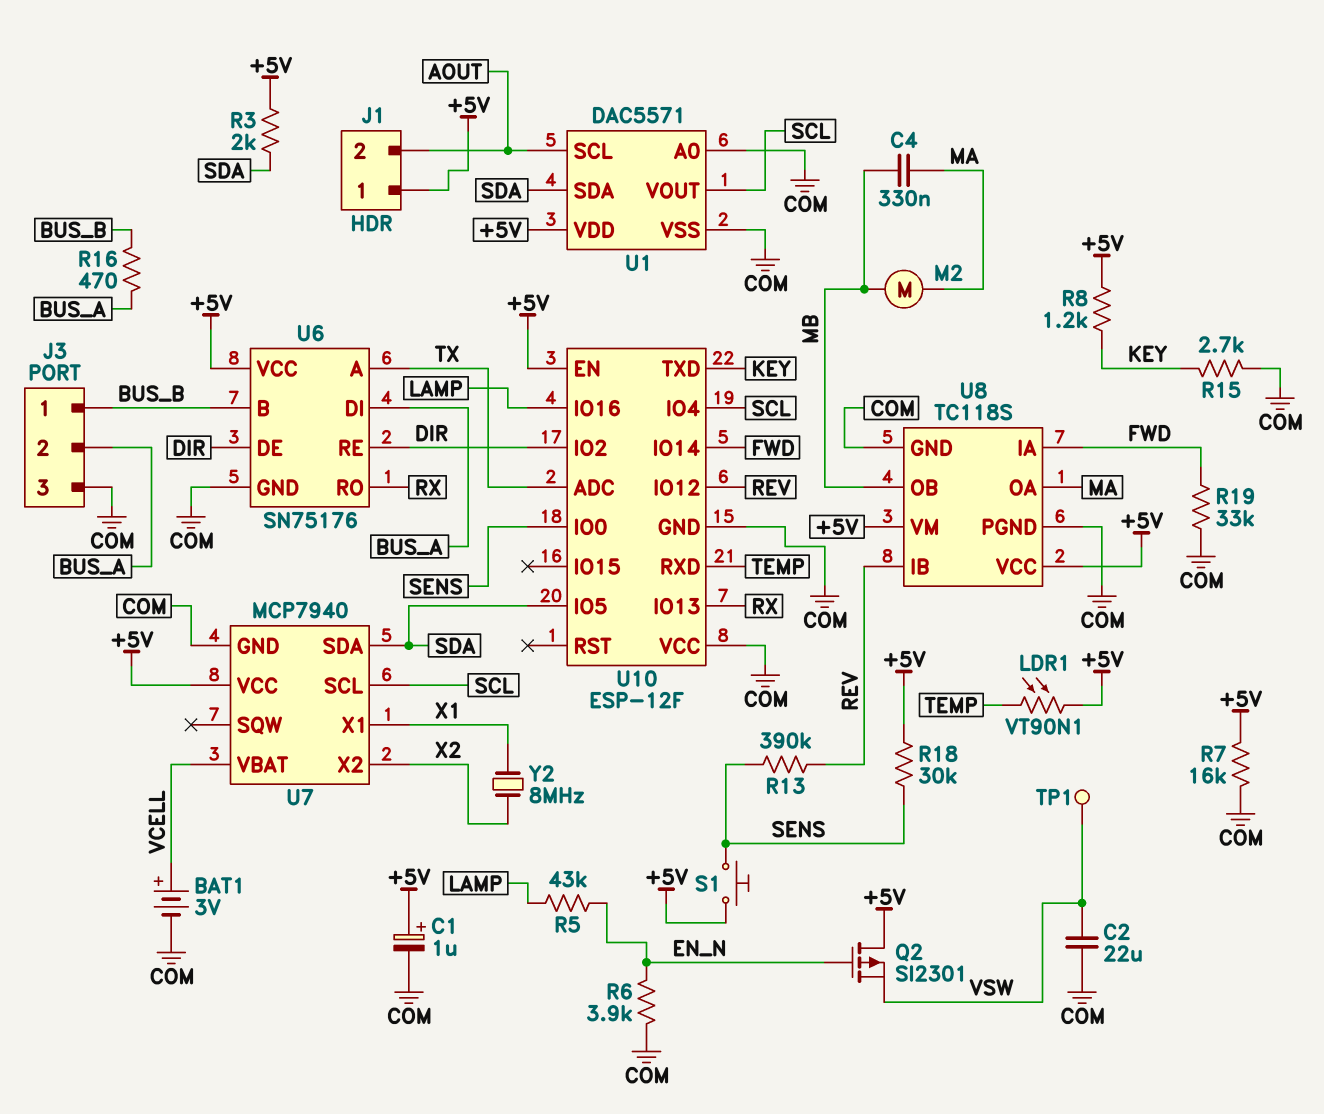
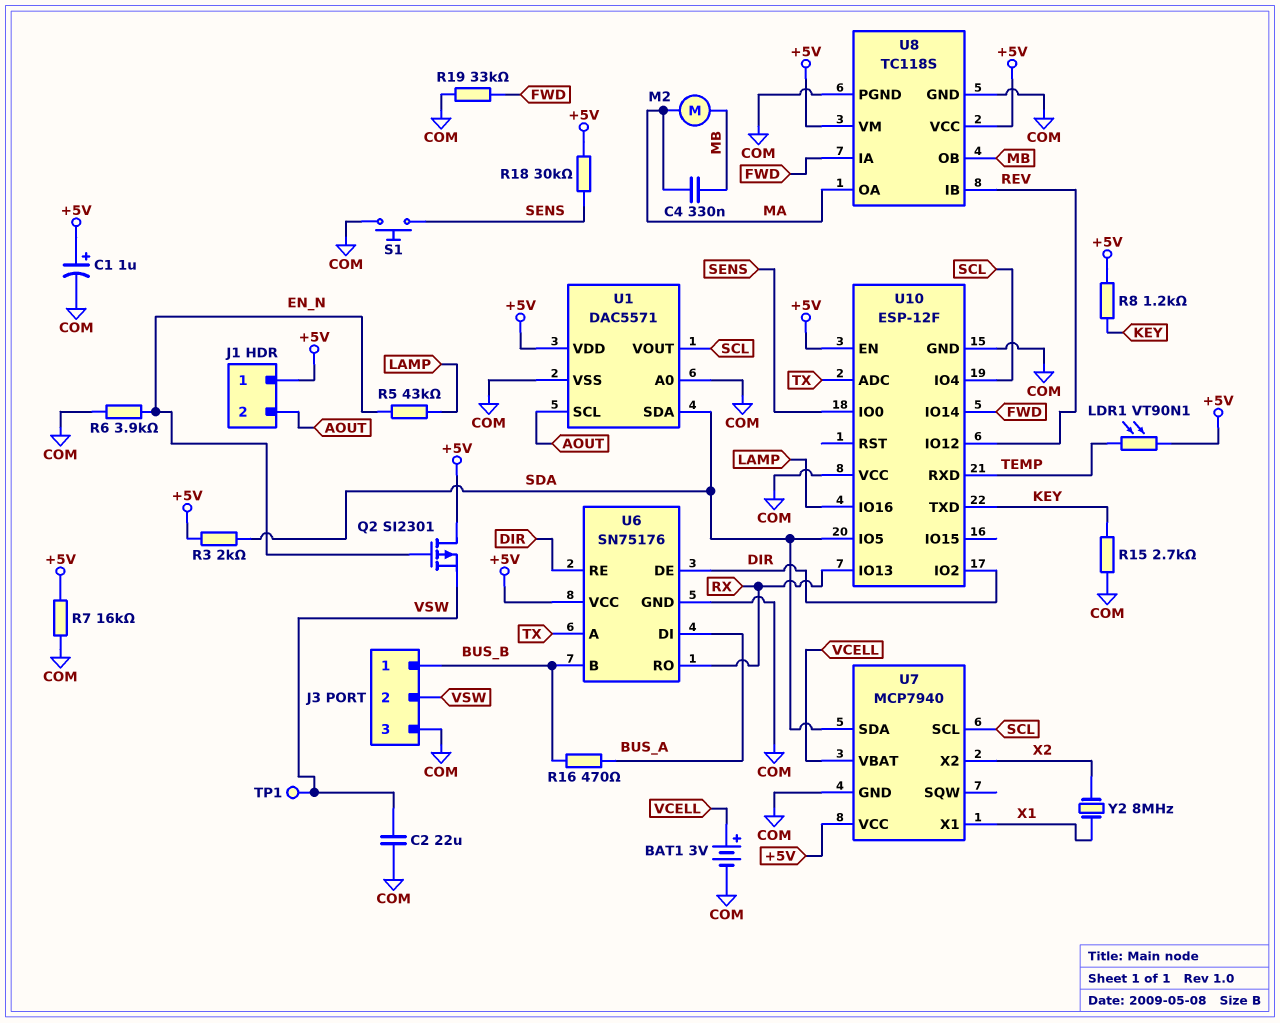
J3 pin 2: BUS_A -> VSW
R13: 390k (REV, SENS) -> none
S1: button (+5V, SENS) -> button (COM, SENS)

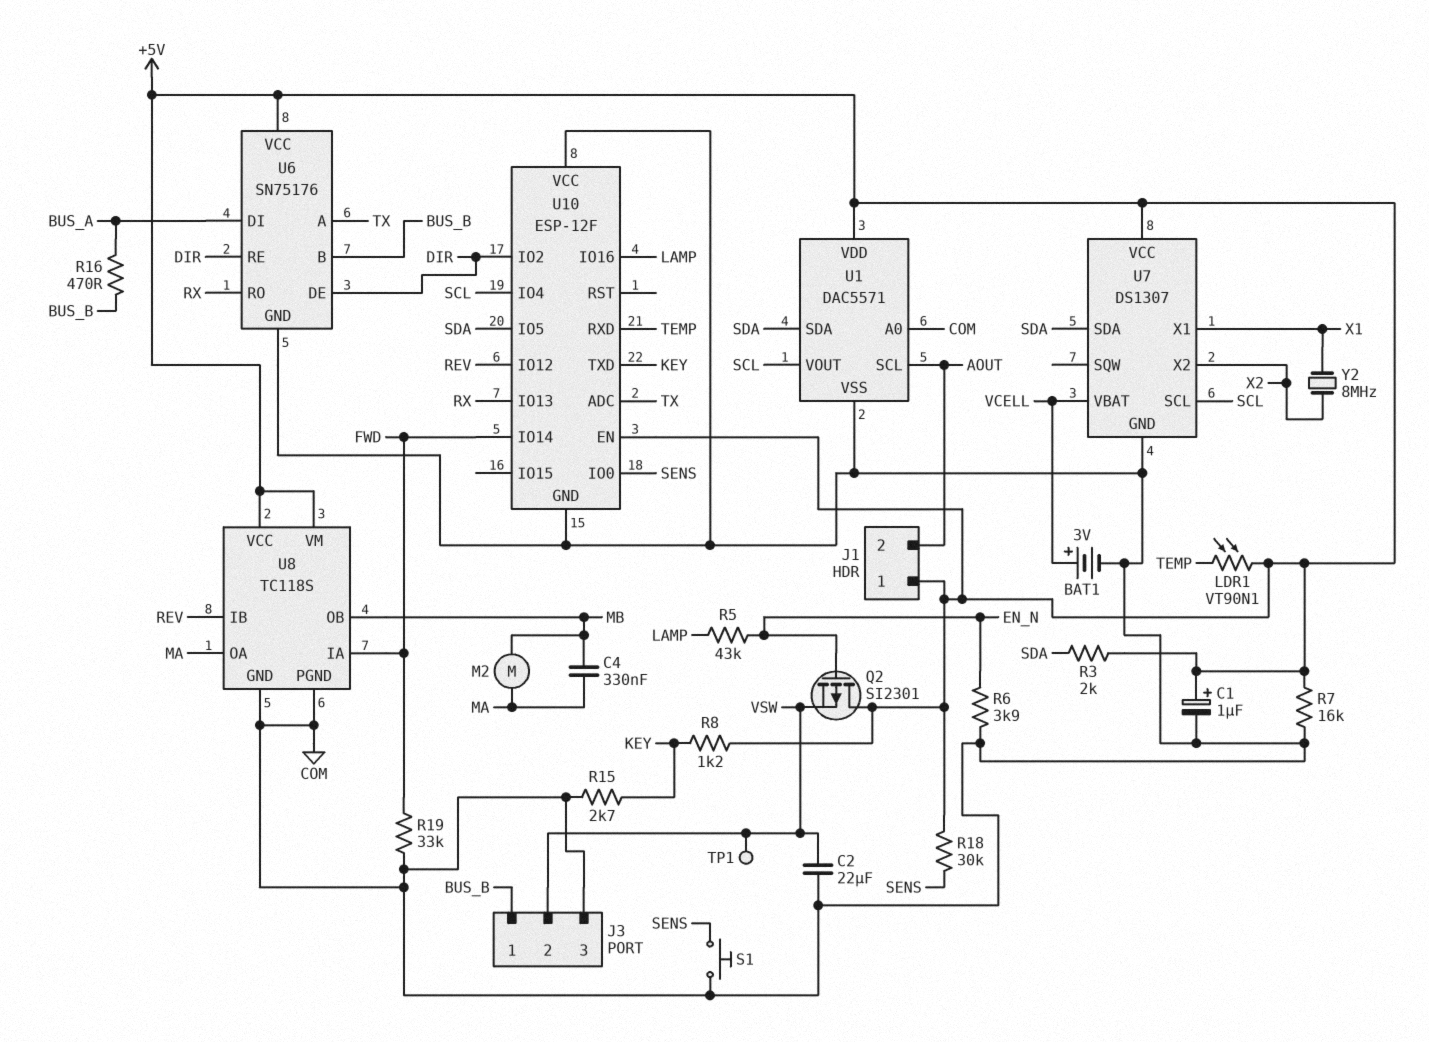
U7: MCP7940 -> DS1307

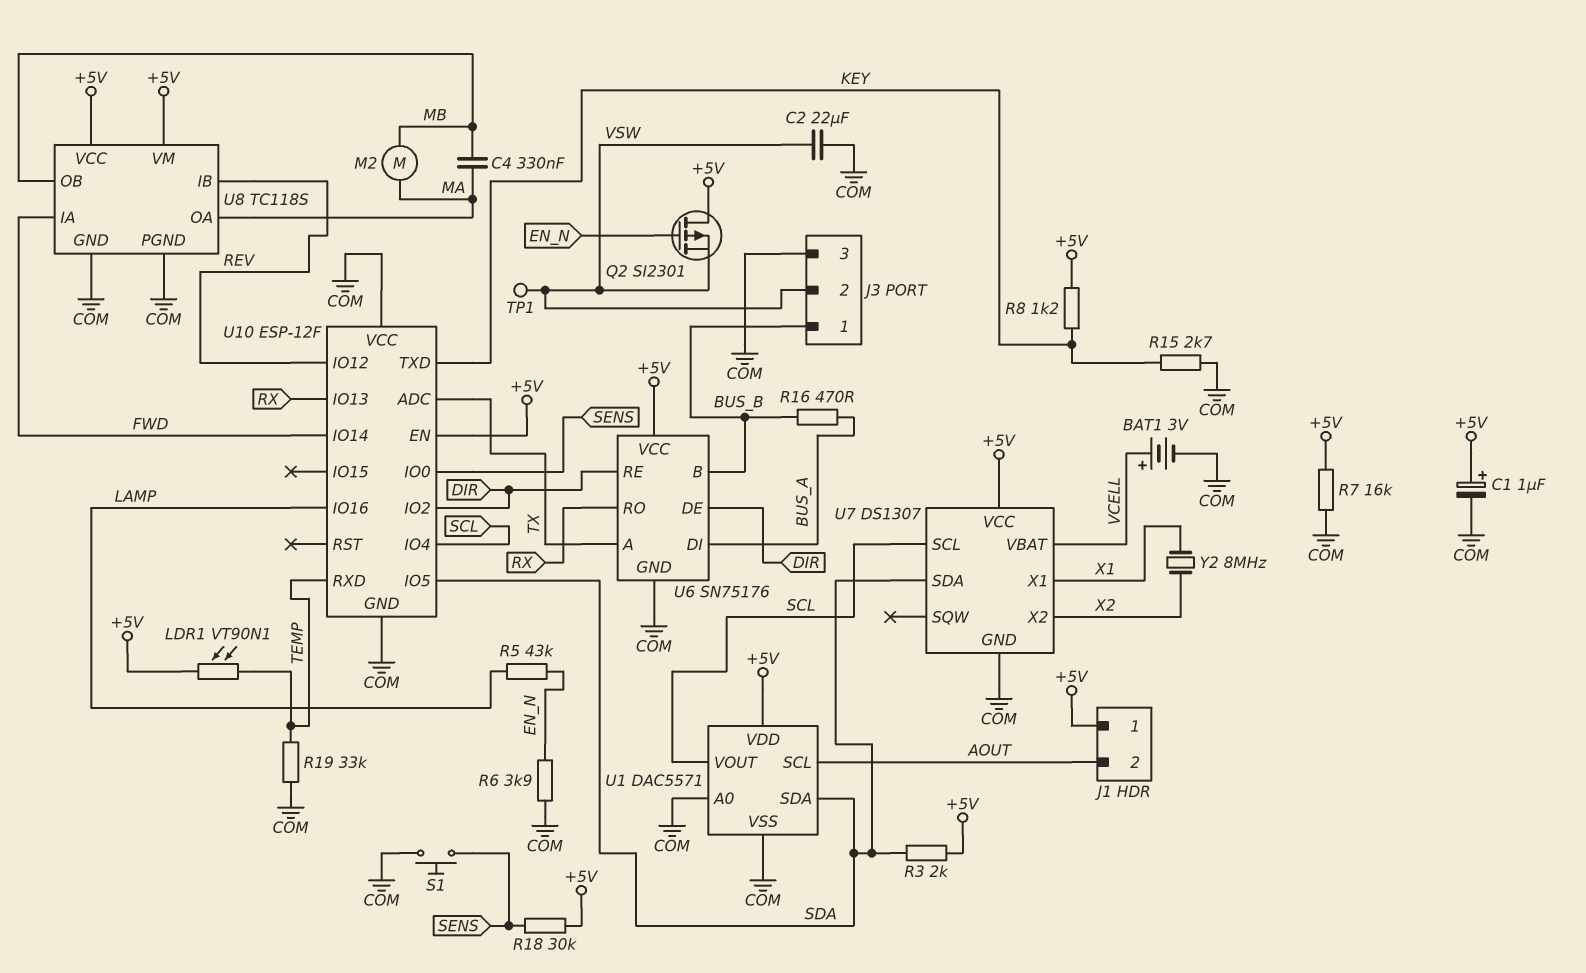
R19: 33k (COM, FWD) -> 33k (COM, TEMP)

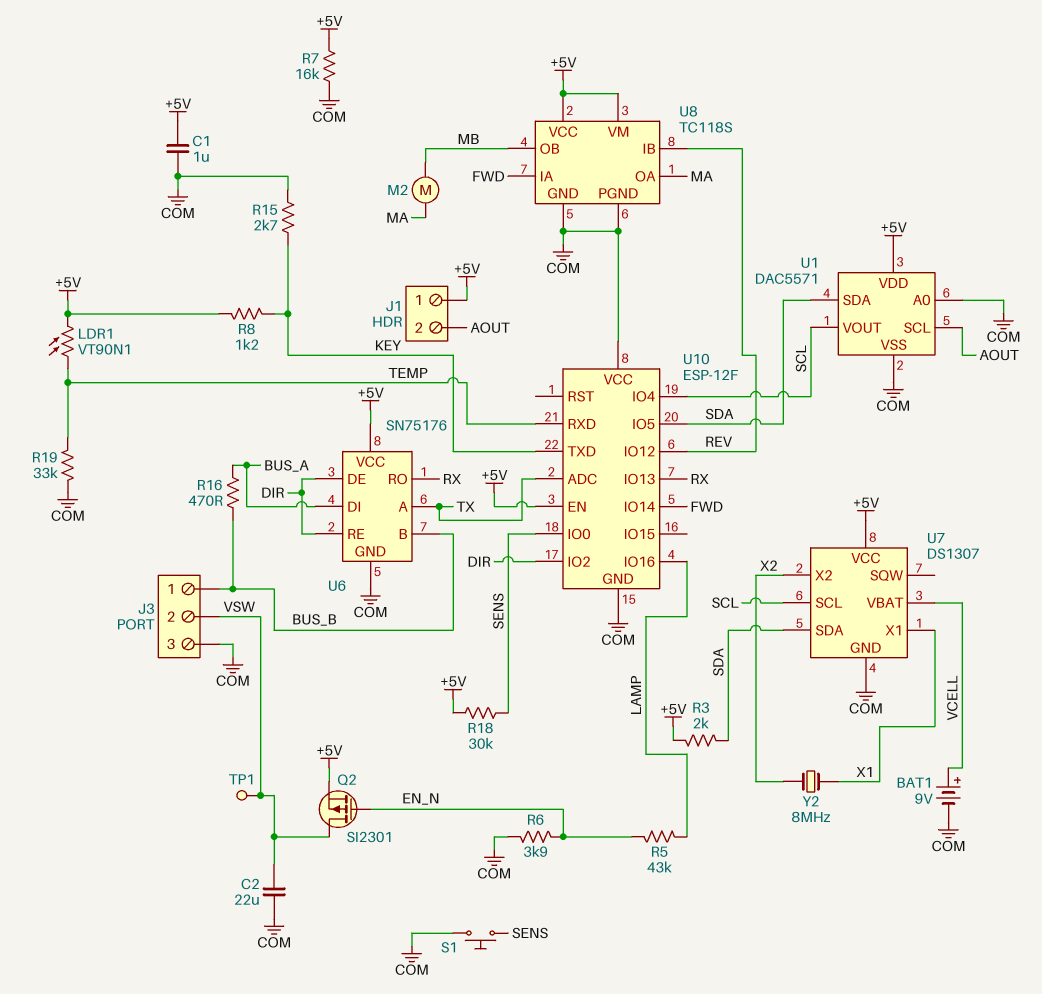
BAT1: 3V (plus VCELL, minus COM) -> 9V (plus VCELL, minus COM)
C1: 1uF (plus +5V, minus COM) -> 1uF (+5V, COM)
C4: 330nF (MA, MB) -> none
Q2: PMOS SI2301 (G EN_N, D +5V, S VSW) -> PMOS SI2301 (G EN_N, D VSW, S +5V)

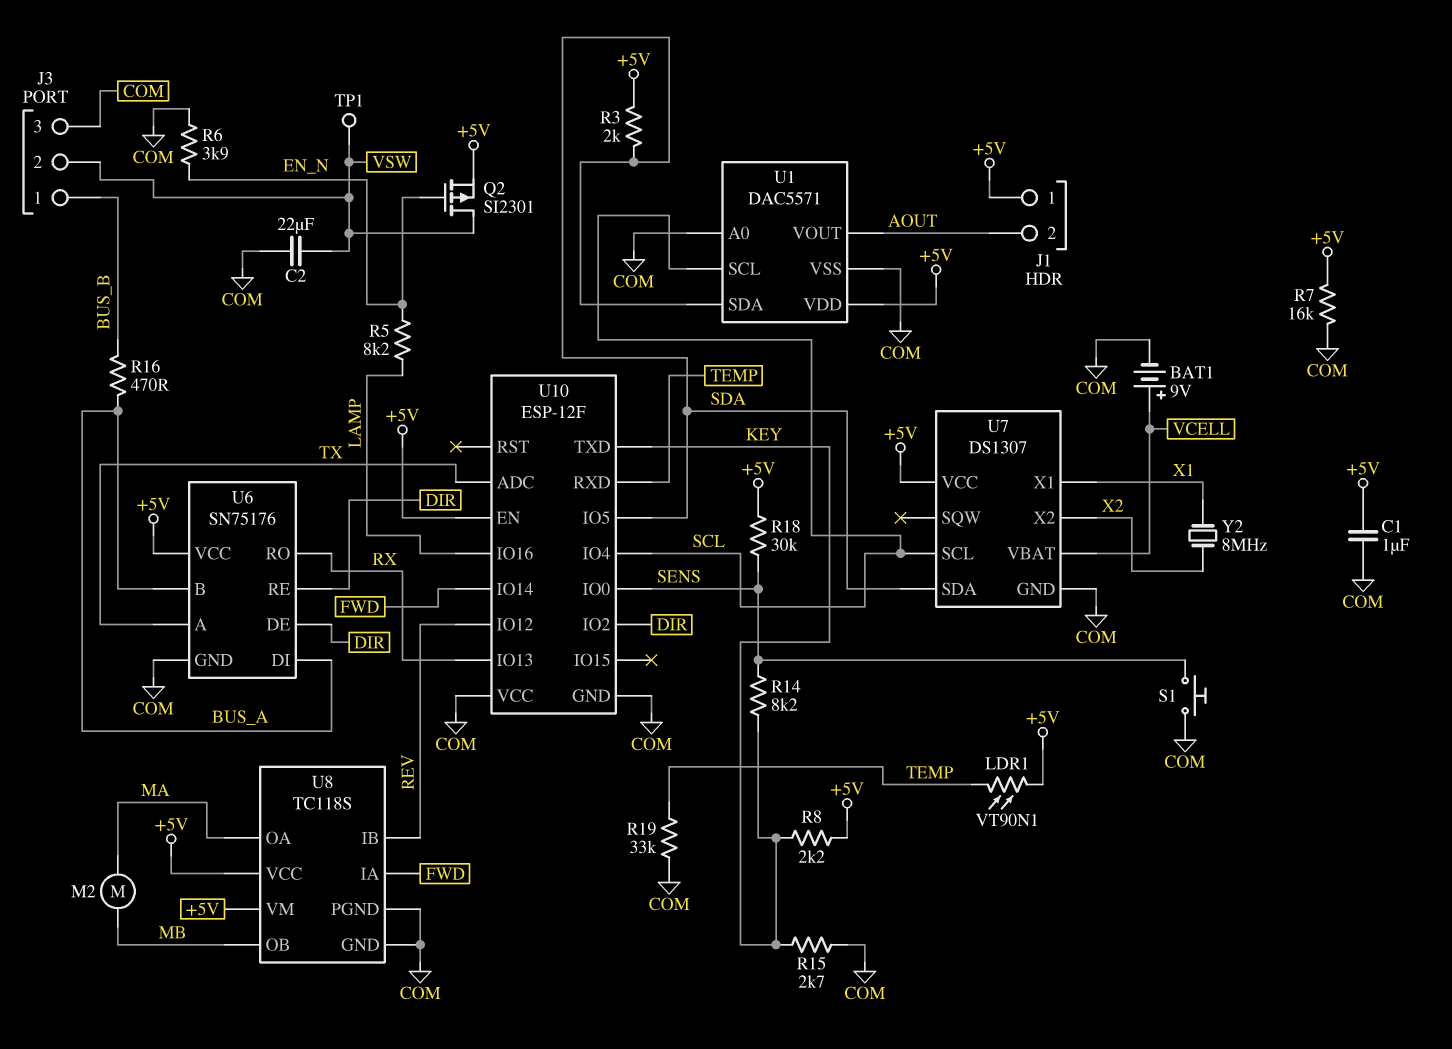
R5: 43k (EN_N, LAMP) -> 8.2k (EN_N, LAMP)
R8: 1.2k (+5V, KEY) -> 2.2k (+5V, KEY)
R14: none -> 8.2k (KEY, SENS)
U1 pin SCL: AOUT -> SCL
U1 pin VOUT: SCL -> AOUT
U6 pin B: BUS_B -> BUS_A

